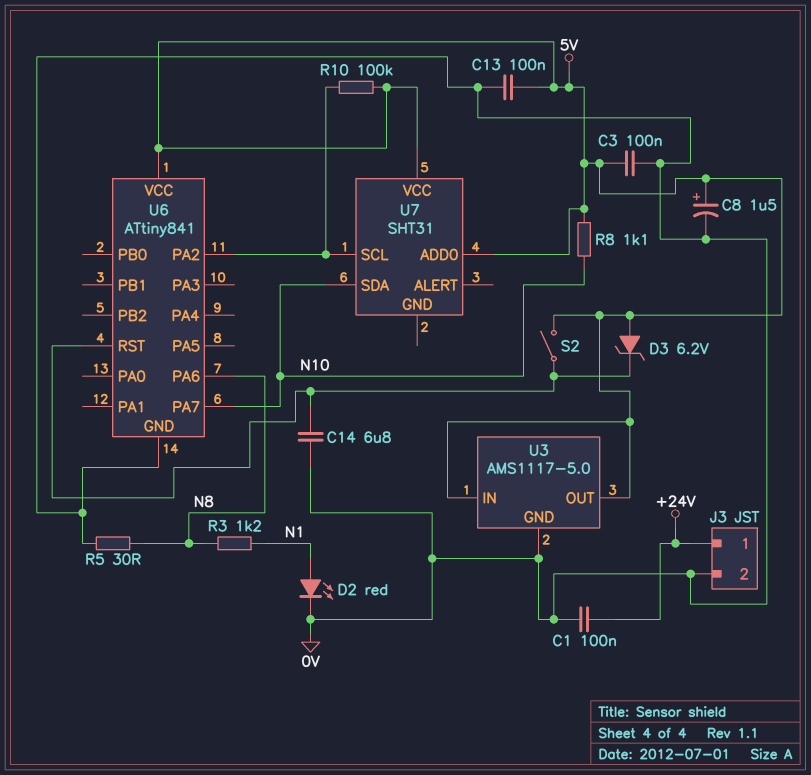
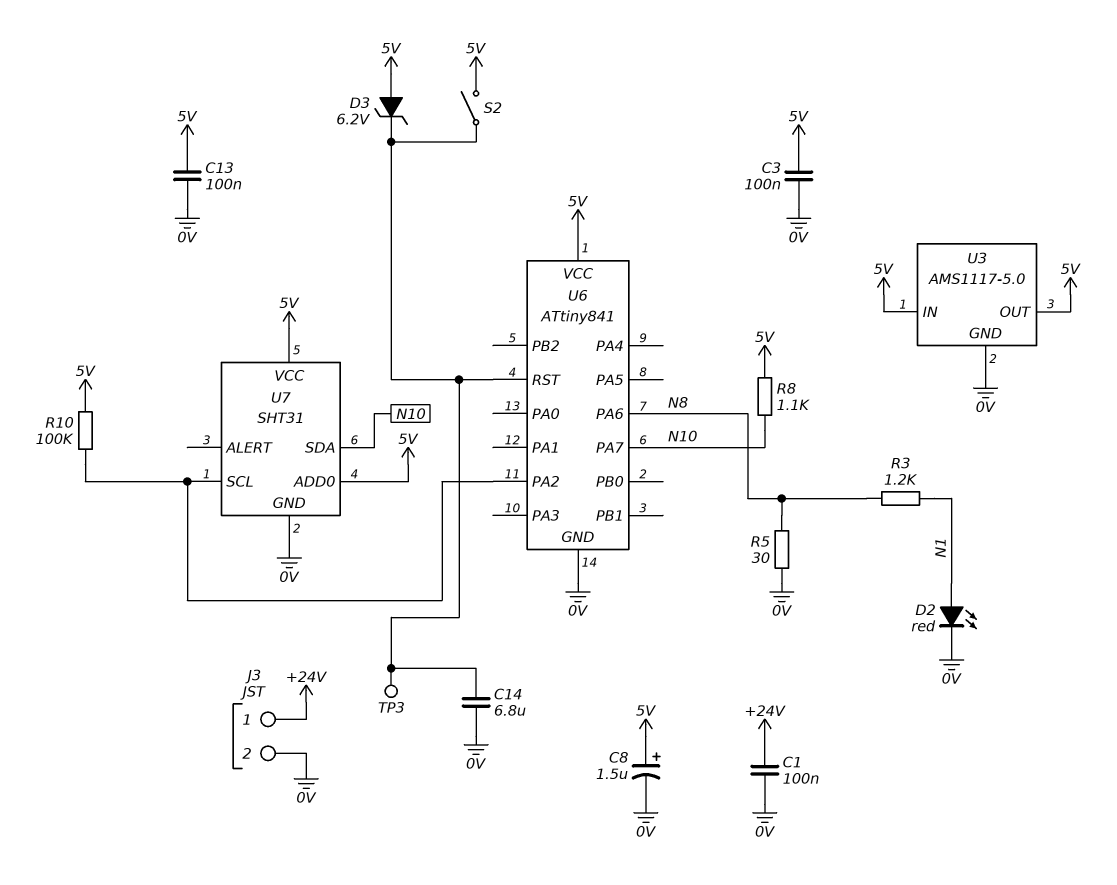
TP3: none -> test point (U6/RST)
U7 pin GND: none -> 0V

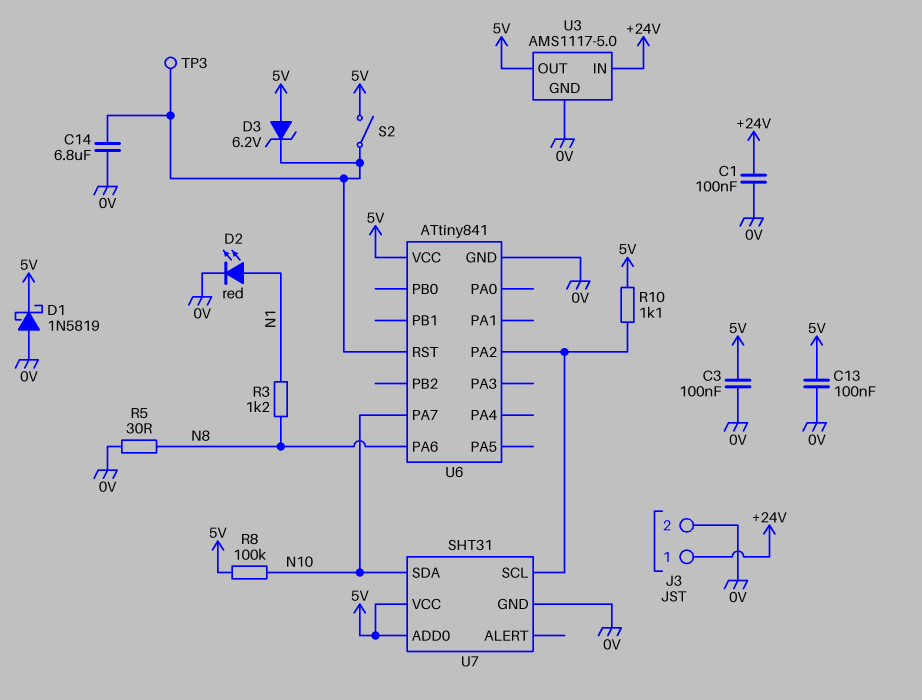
C8: 1.5uF (plus 5V, minus 0V) -> none
D1: none -> schottky 1N5819 (A 0V, K 5V)
R8: 1.1k (5V, N10) -> 100k (5V, N10)
R10: 100k (5V, U6/PA2) -> 1.1k (5V, U6/PA2)
U3 pin IN: 5V -> +24V

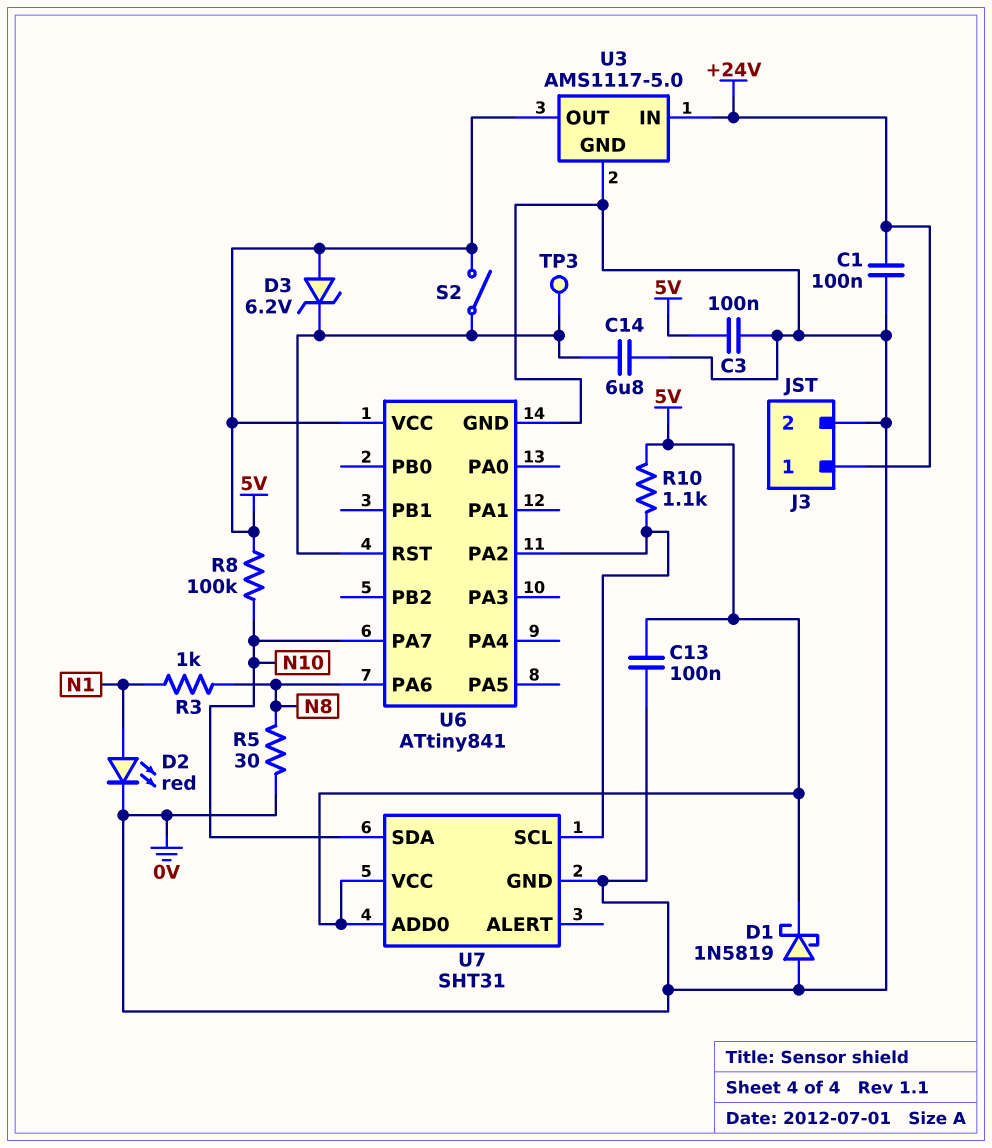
R3: 1.2k (N1, N8) -> 1k (N1, N8)

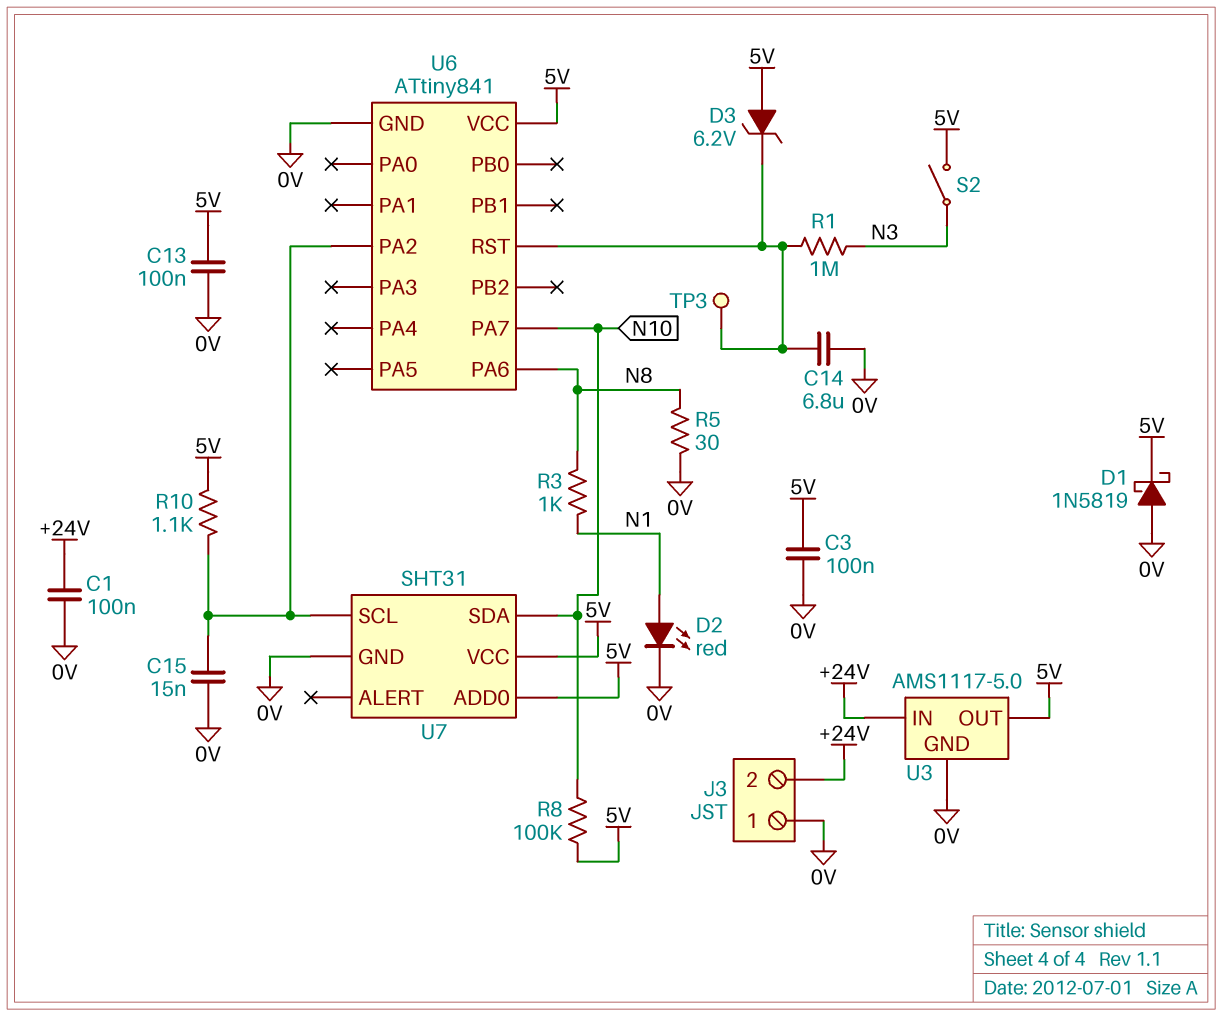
C15: none -> 15nF (0V, U6/PA2)
J3 pin 1: +24V -> 0V
J3 pin 2: 0V -> +24V
R1: none -> 1M (N3, U6/RST)
S2: switch (5V, U6/RST) -> switch (5V, N3)

